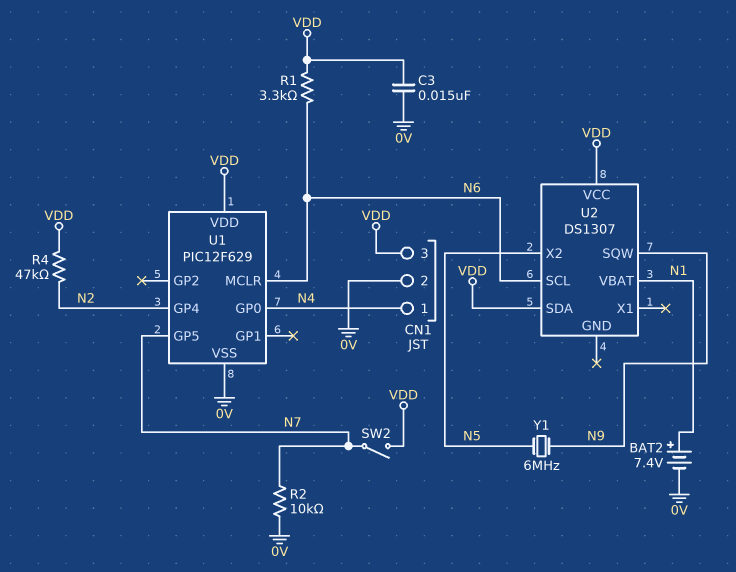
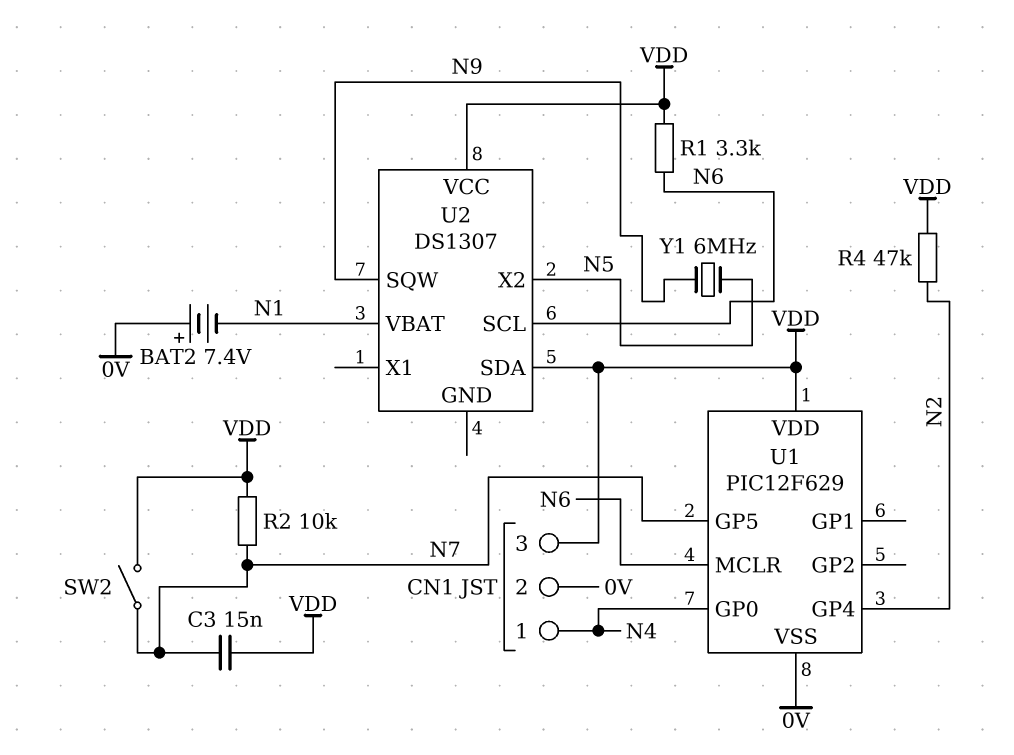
BAT2: 7.4V (plus N1, minus 0V) -> 7.4V (plus 0V, minus N1)
C3: 15nF (0V, VDD) -> 15nF (N7, VDD)
R2: 10k (0V, N7) -> 10k (N7, VDD)

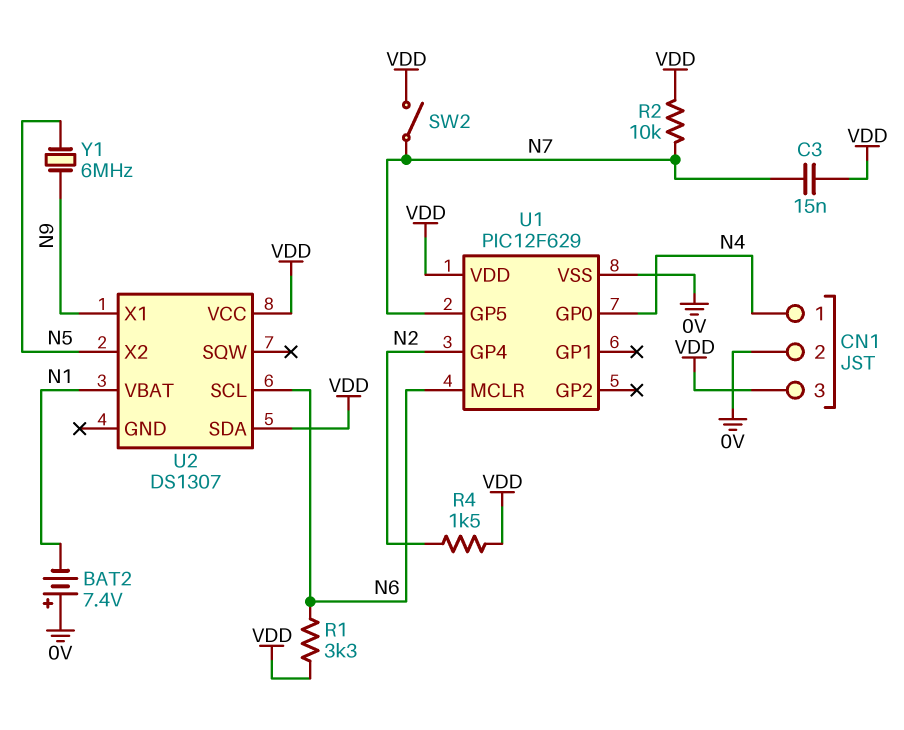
R4: 47k (N2, VDD) -> 1.5k (N2, VDD)
U2 pin SQW: N9 -> none
U2 pin X1: none -> N9

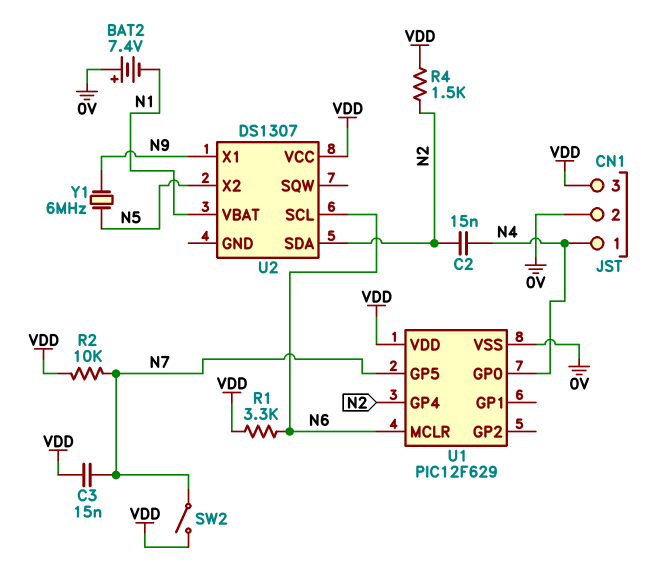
C2: none -> 15nF (N2, N4)
U2 pin SDA: VDD -> N2

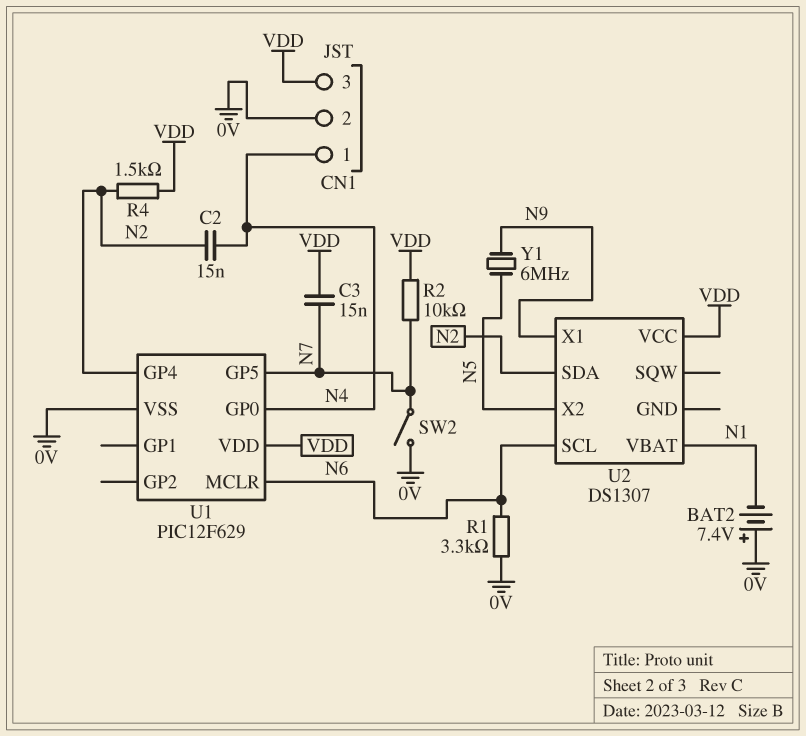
R1: 3.3k (N6, VDD) -> 3.3k (0V, N6)
SW2: switch (N7, VDD) -> switch (0V, N7)

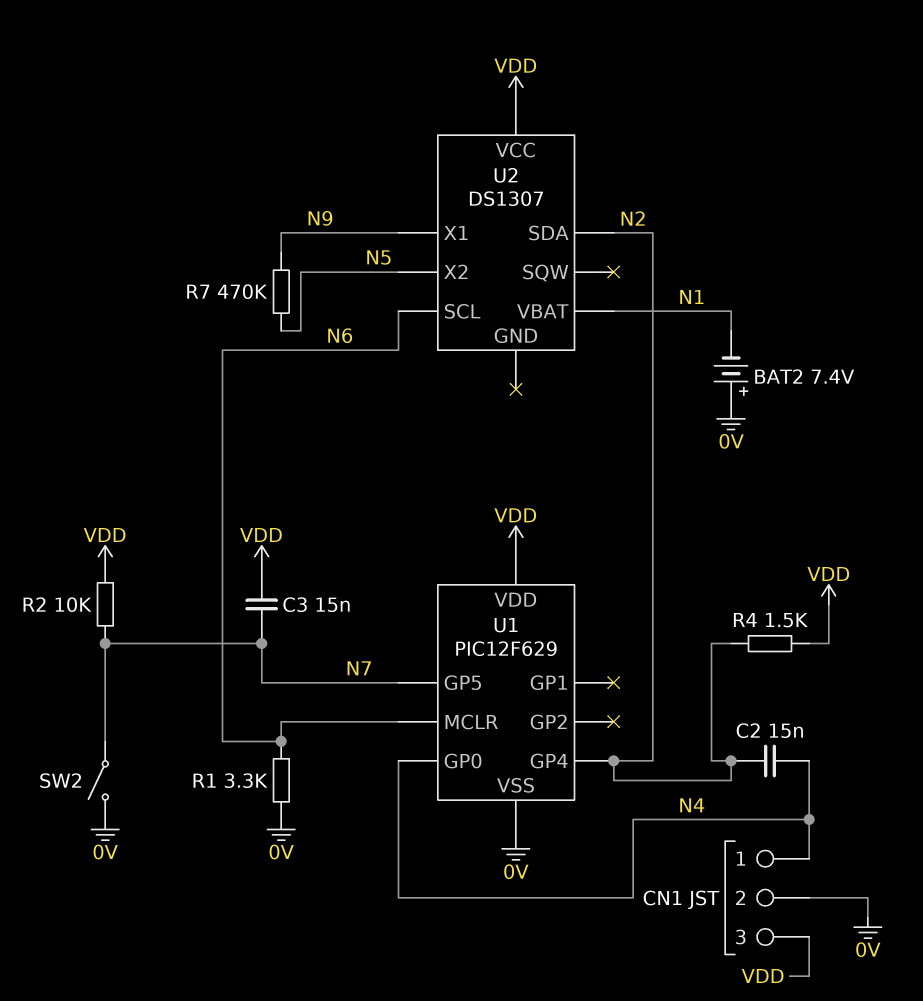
R7: none -> 470k (N5, N9)
Y1: 6MHz (N5, N9) -> none

